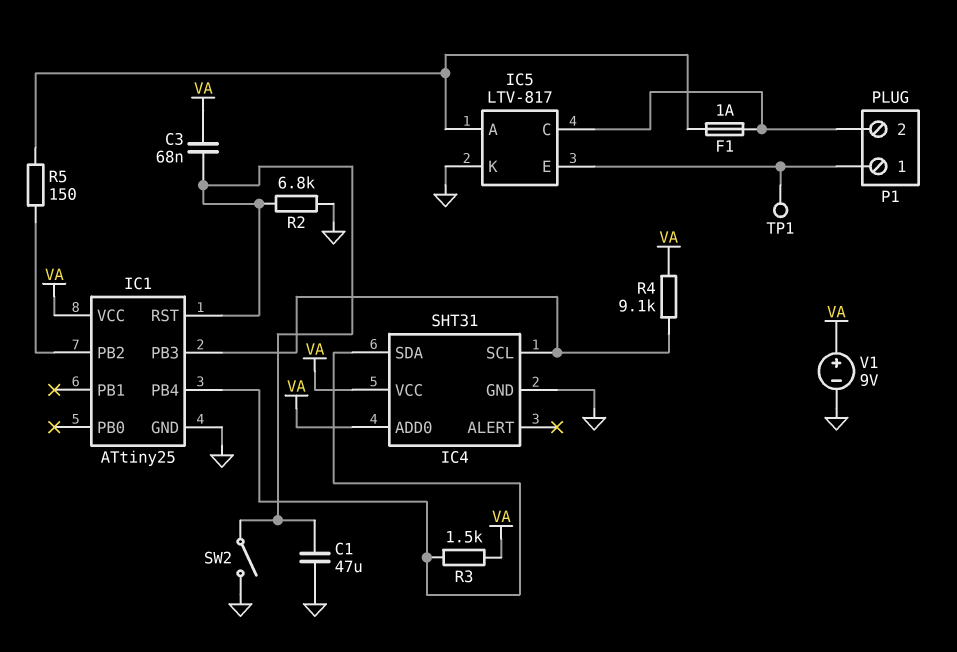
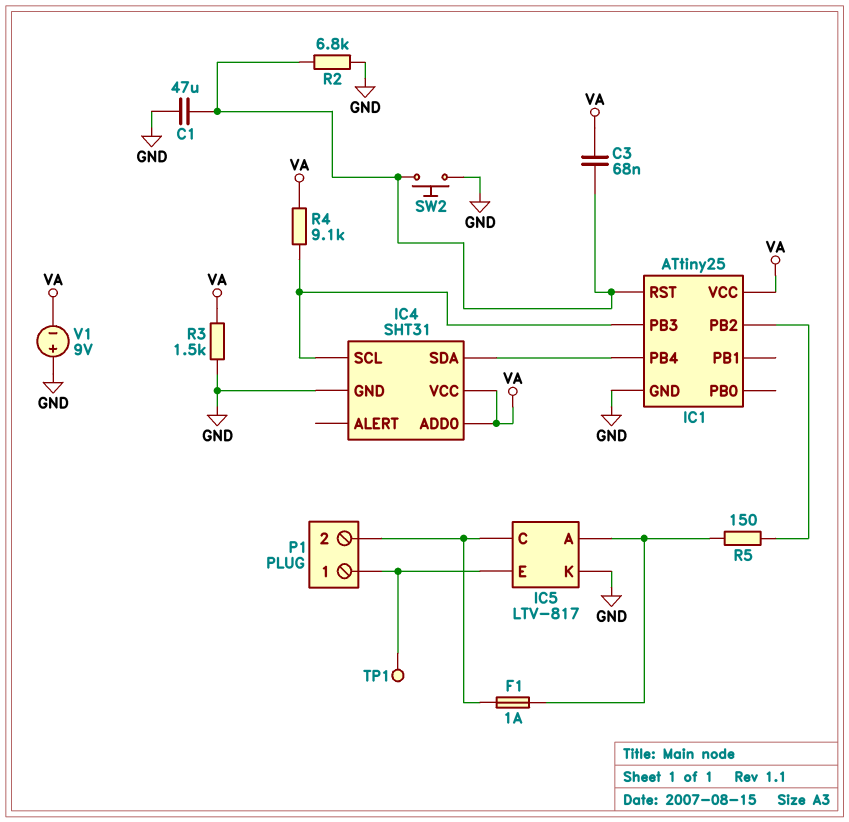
R3: 1.5k (IC1/PB4, VA) -> 1.5k (GND, VA)
SW2: switch (GND, IC1/RST) -> button (GND, IC1/RST)
V1: 9V (plus VA, minus GND) -> 9V (plus GND, minus VA)

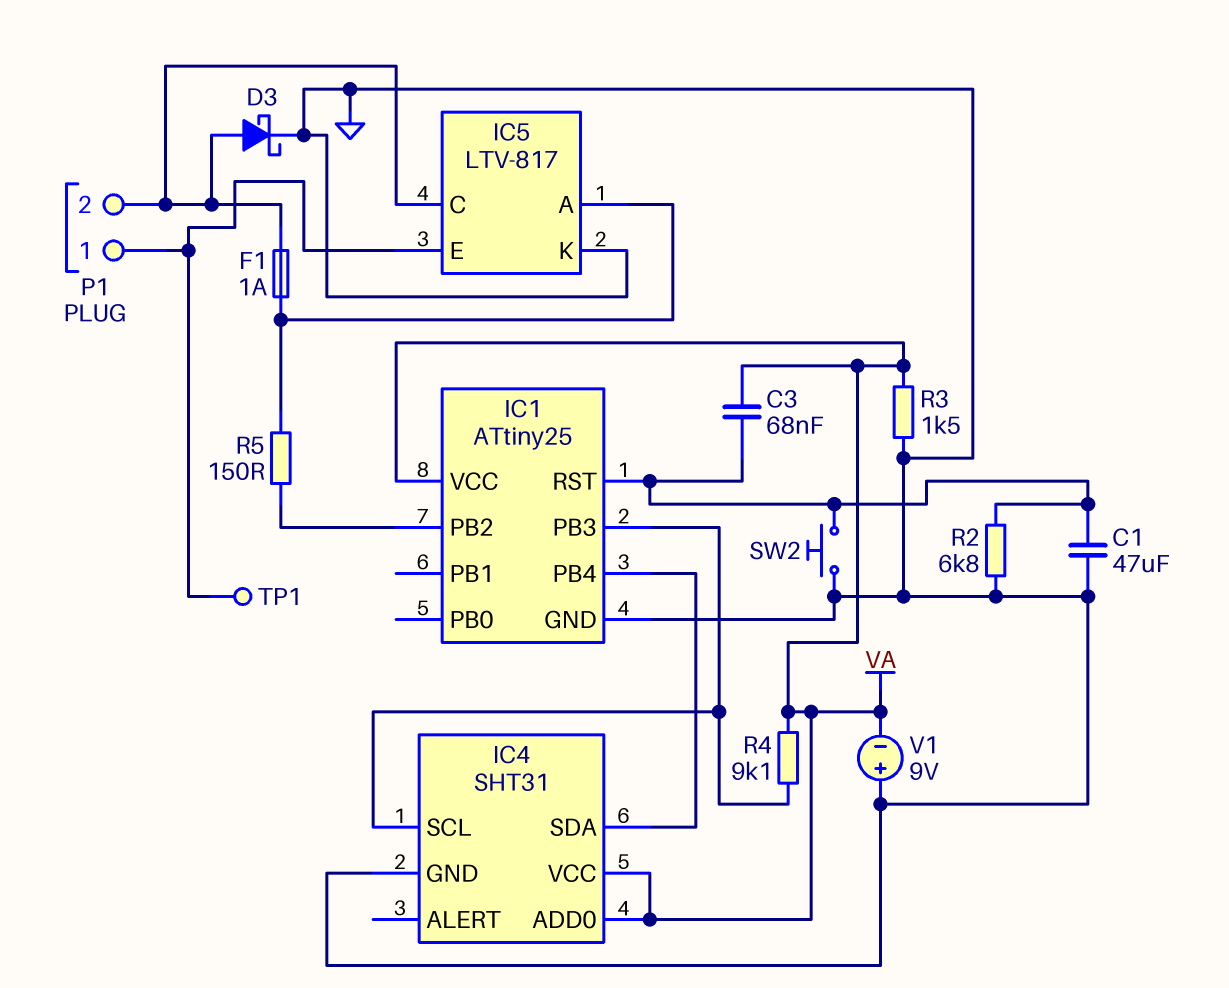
D3: none -> schottky (A IC5/C, K GND)

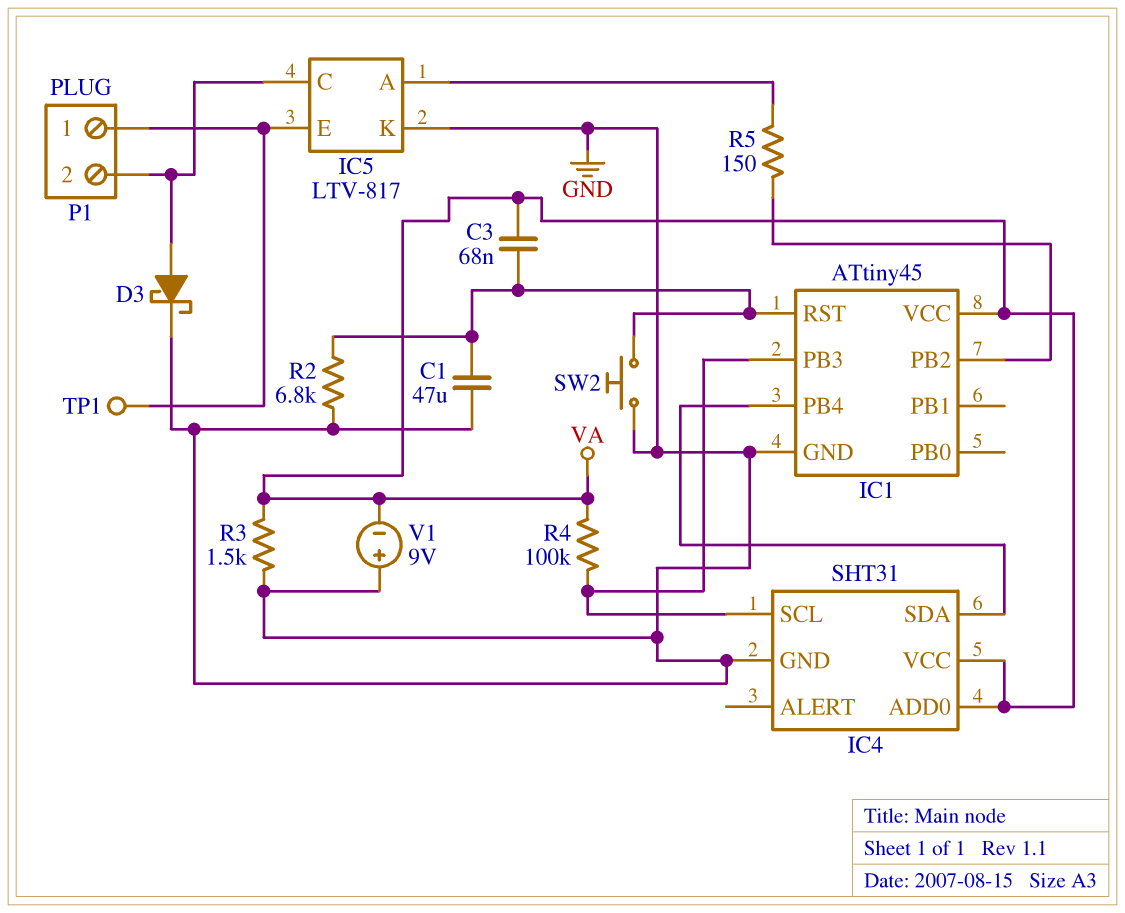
F1: 1A (IC5/A, IC5/C) -> none
IC1: ATtiny25 -> ATtiny45
R4: 9.1k (IC1/PB3, VA) -> 100k (IC1/PB3, VA)

